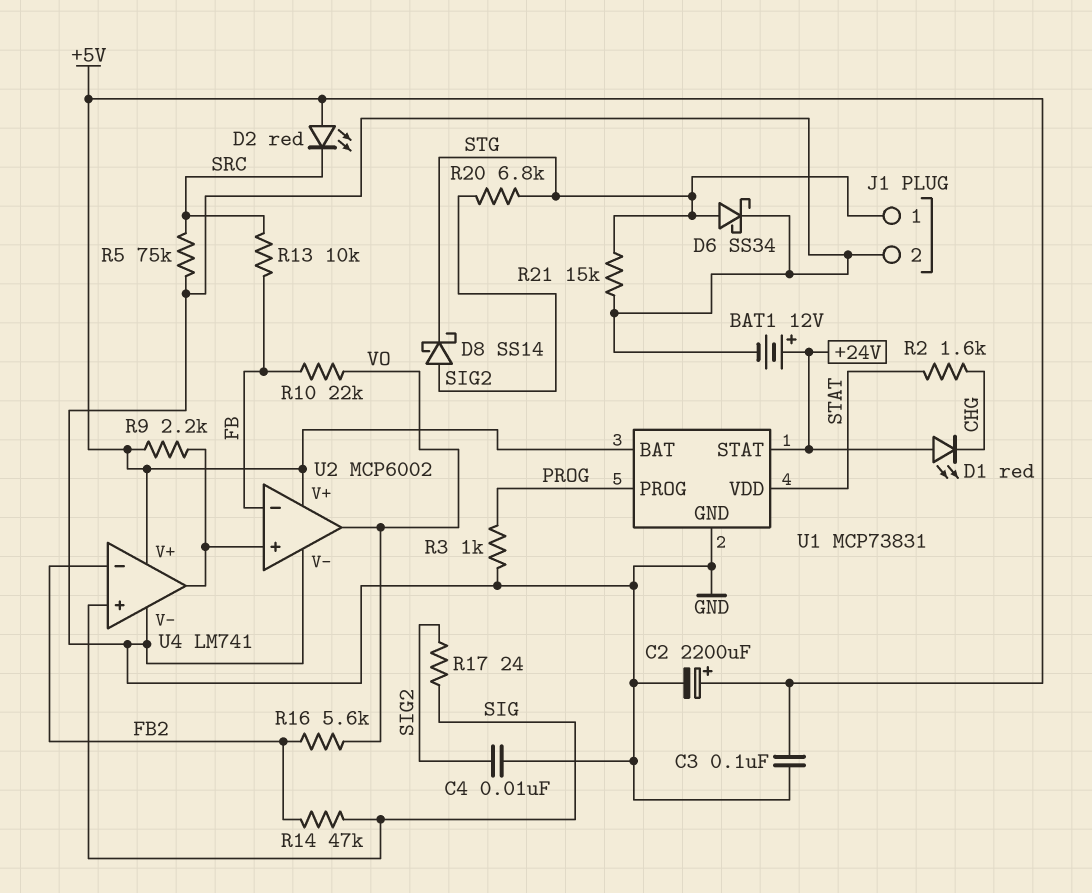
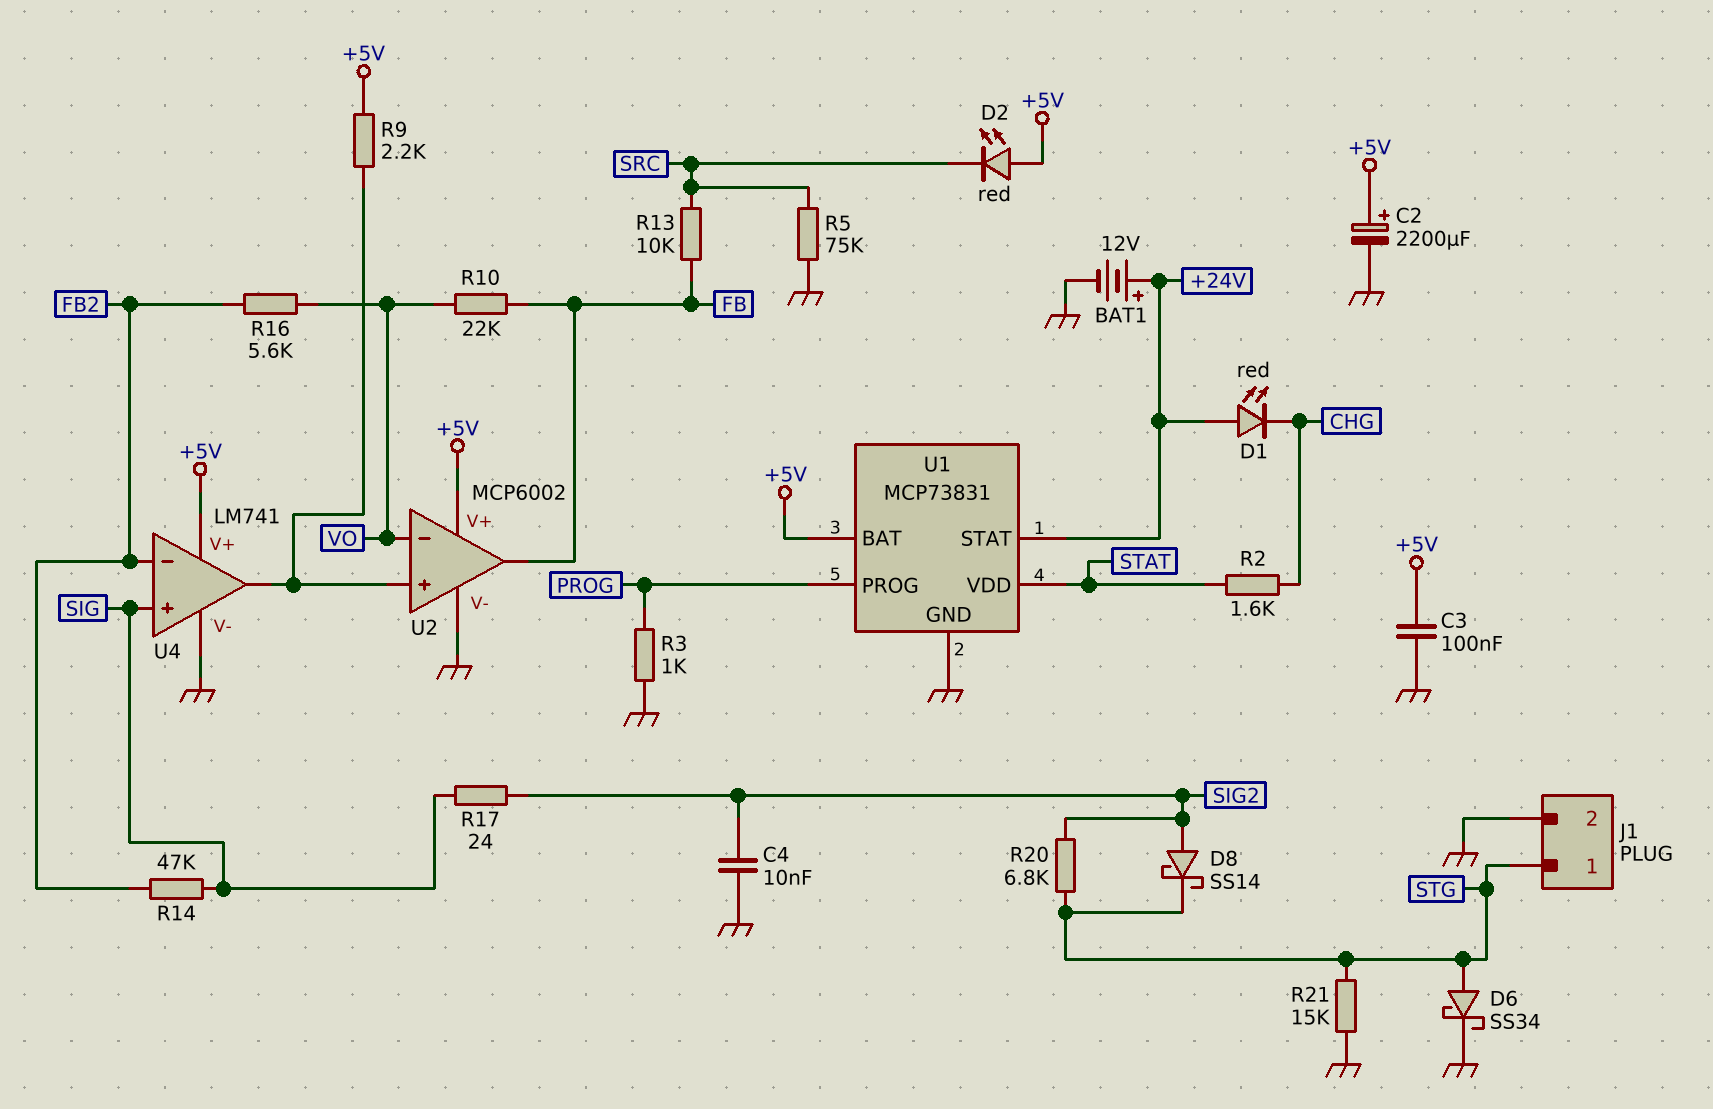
U2 pin in-: FB -> VO
U2 pin out: VO -> FB

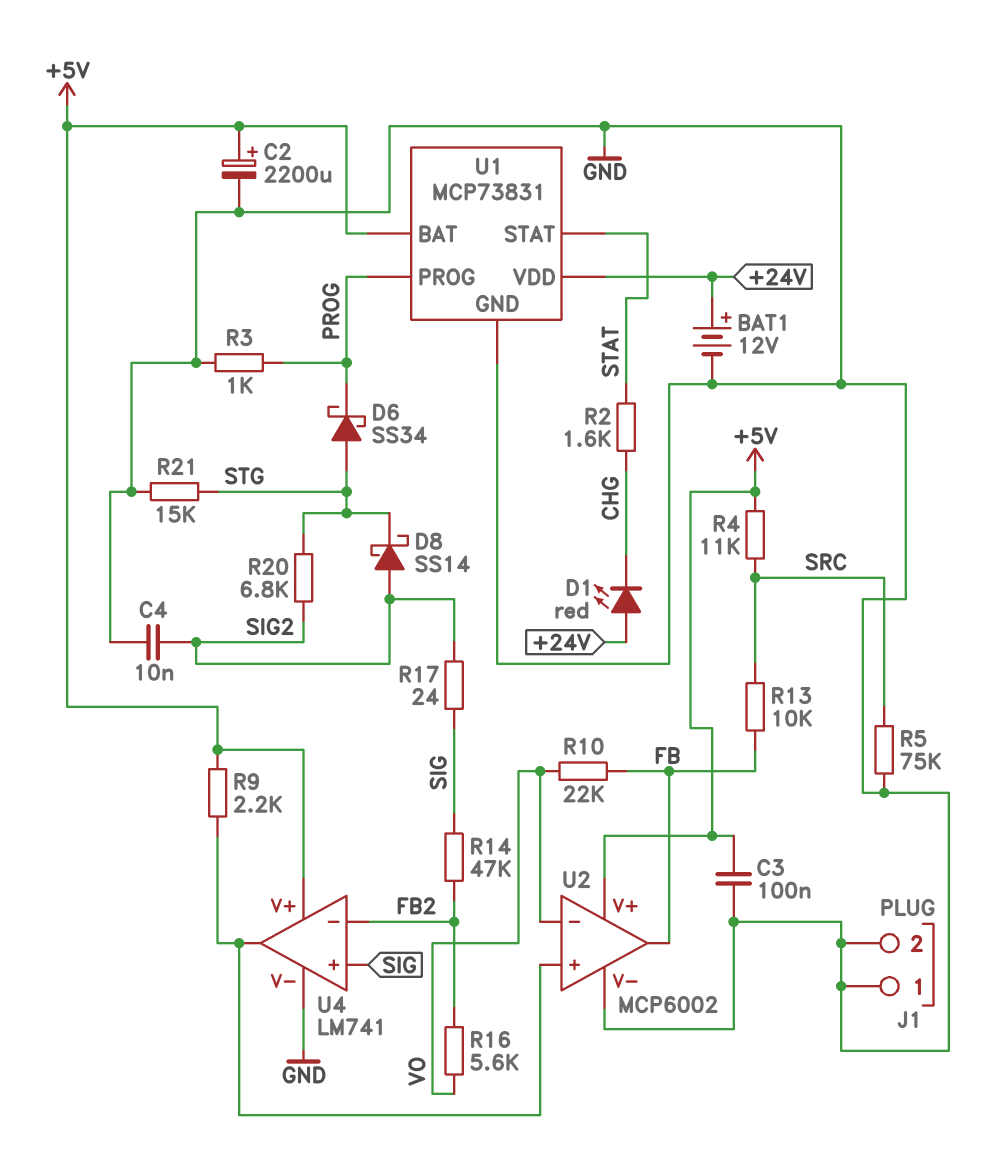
D2: LED red (A +5V, K SRC) -> none
D6: schottky SS34 (A STG, K GND) -> schottky SS34 (A STG, K PROG)
J1 pin 1: STG -> GND
R4: none -> 11k (+5V, SRC)
U1 pin STAT: +24V -> STAT
U1 pin VDD: STAT -> +24V

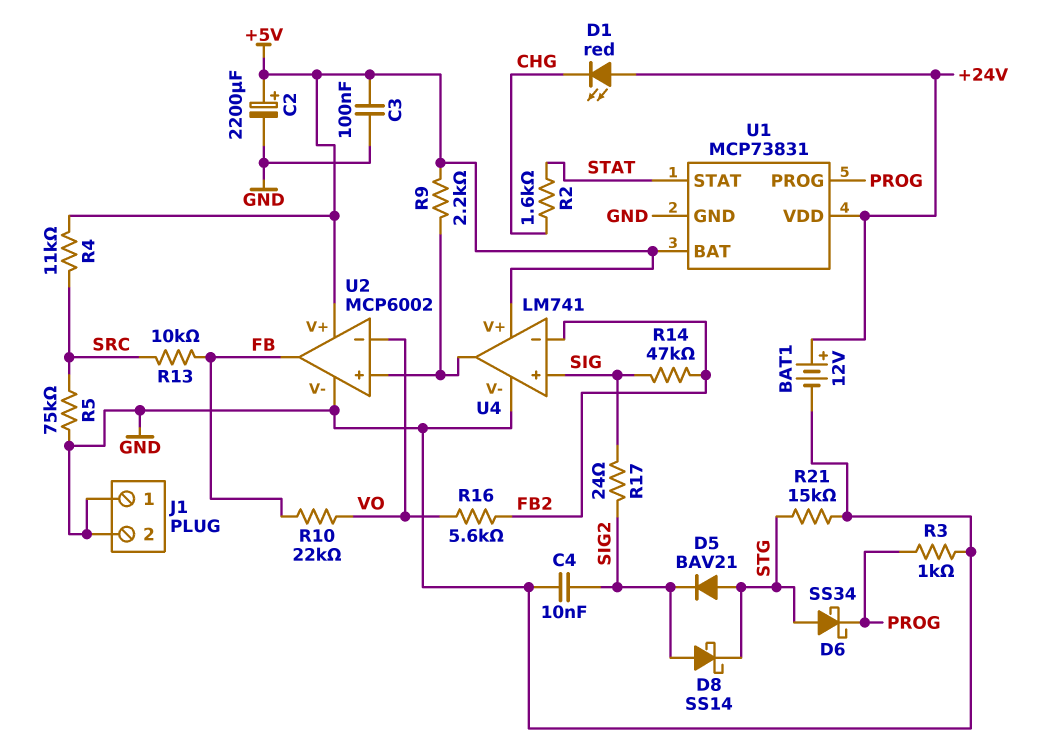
D5: none -> diode BAV21 (A STG, K SIG2)
R20: 6.8k (SIG2, STG) -> none

